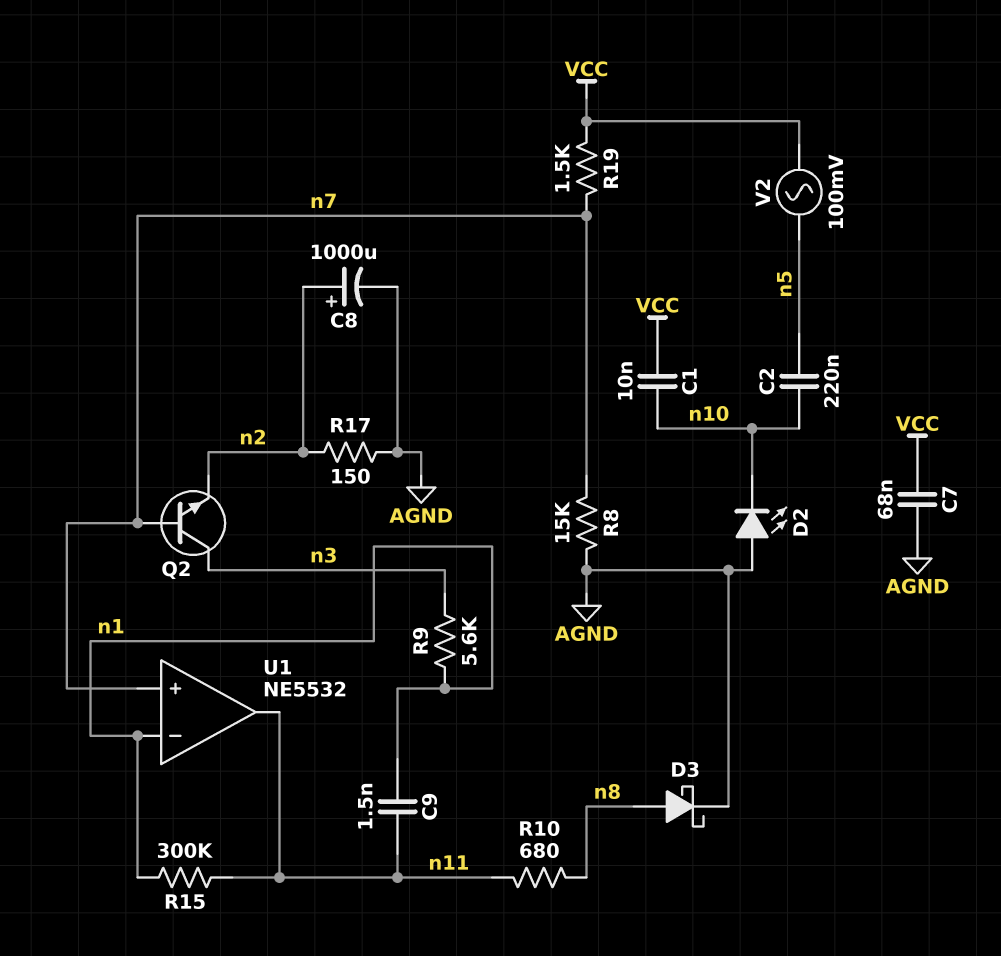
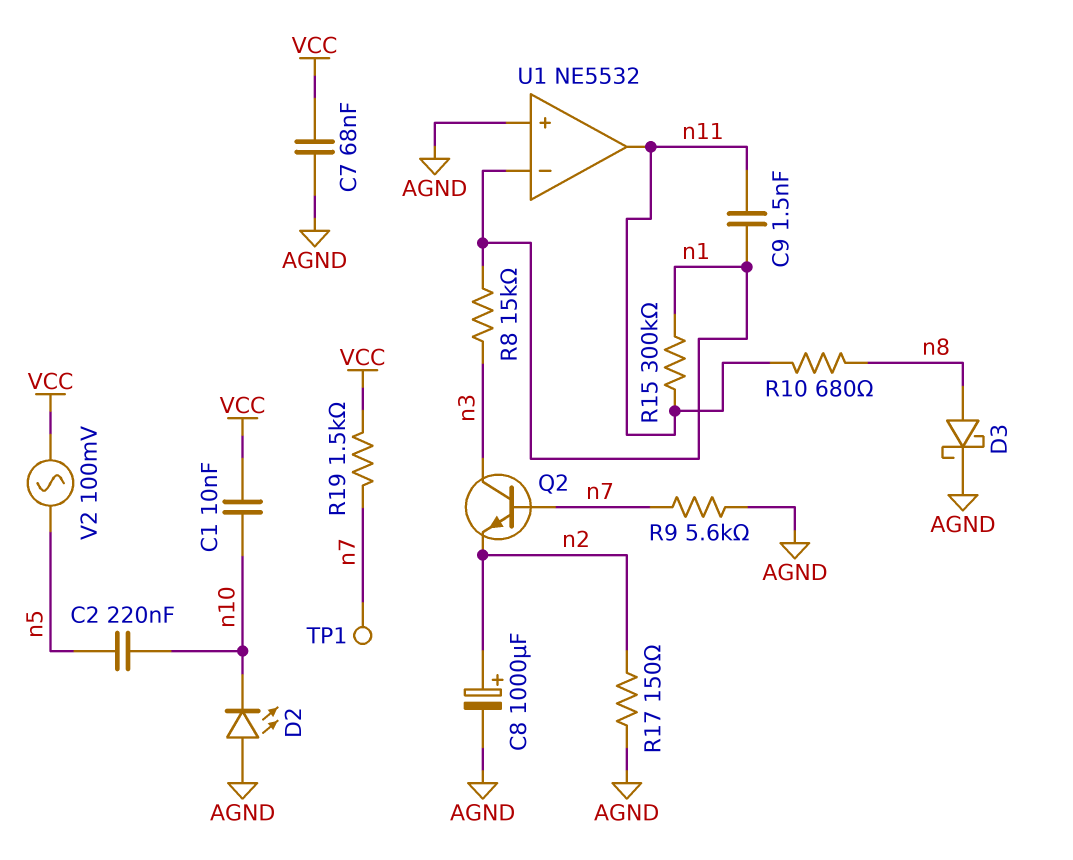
R8: 15k (AGND, n7) -> 15k (n1, n3)
R9: 5.6k (n1, n3) -> 5.6k (AGND, n7)
TP1: none -> test point (n7)
U1 pin in+: n7 -> AGND

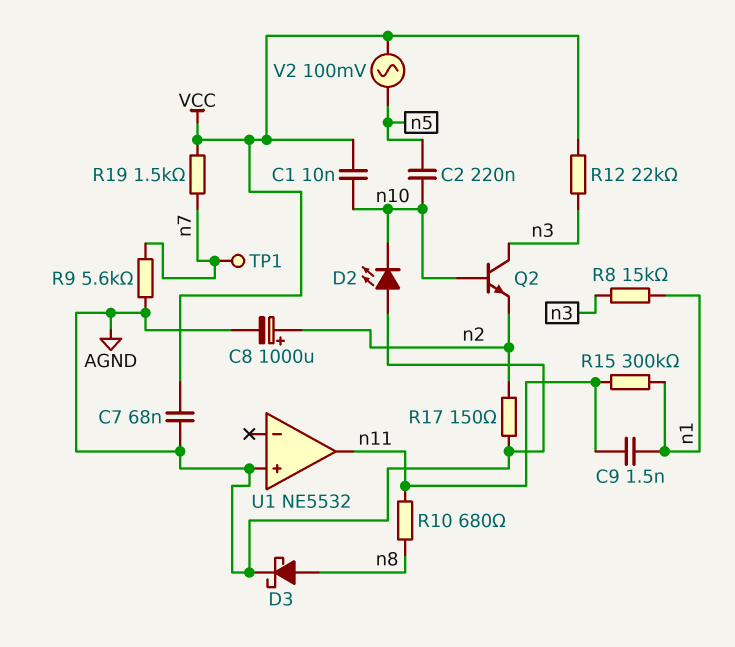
Q2: NPN (B n7, C n3, E n2) -> NPN (B n10, C n3, E n2)
R12: none -> 22k (VCC, n3)
U1 pin in-: n1 -> none

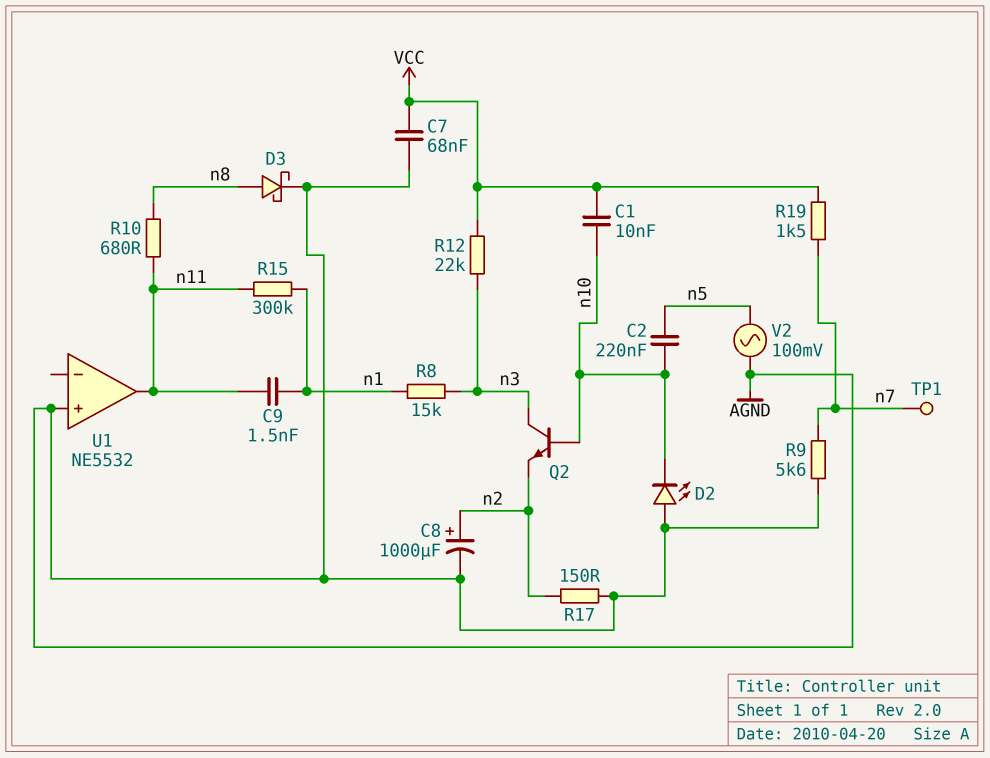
V2: AC 100mV (VCC, n5) -> AC 100mV (AGND, n5)

